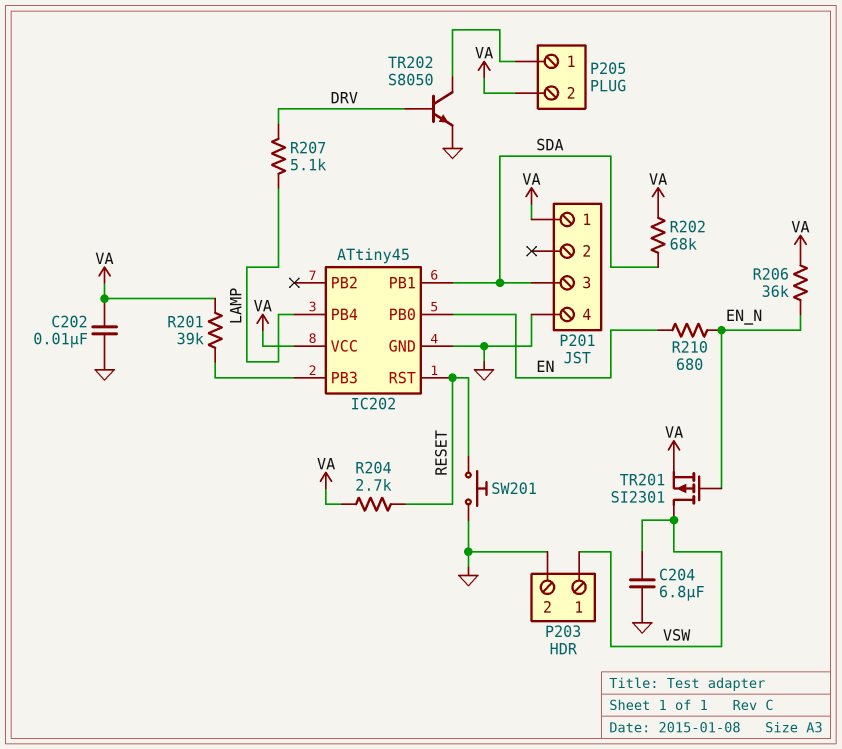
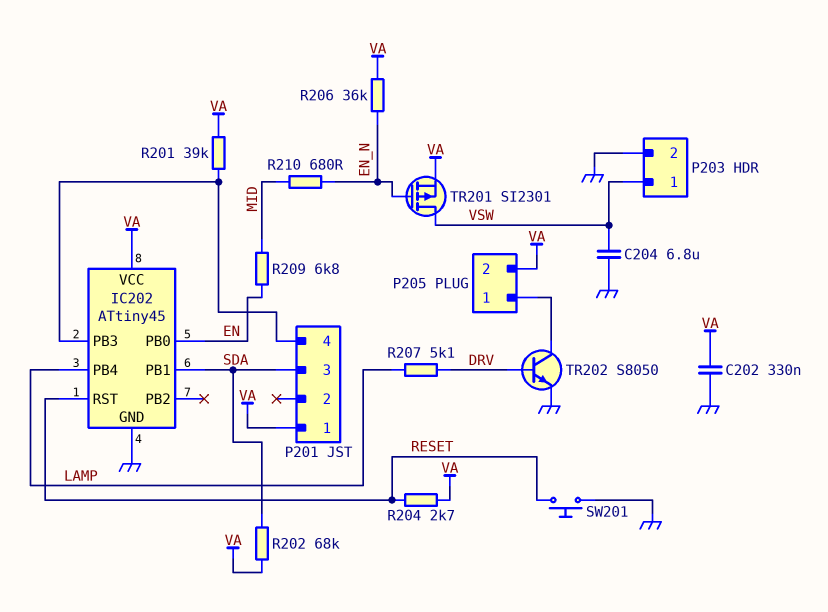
C202: 10nF (GND, VA) -> 330nF (GND, VA)
P201 pin 4: GND -> IC202/PB3
R209: none -> 6.8k (EN, MID)
R210: 680 (EN, EN_N) -> 680 (EN_N, MID)

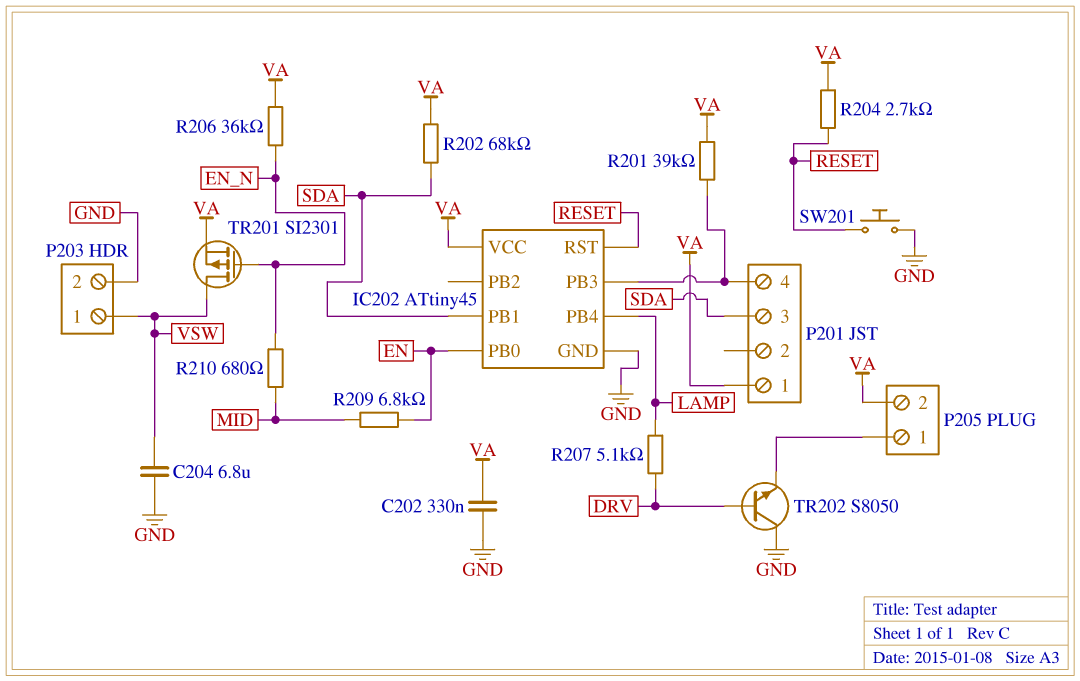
TR202: NPN S8050 (B DRV, C P205/1, E GND) -> NPN S8050 (B DRV, C GND, E P205/1)

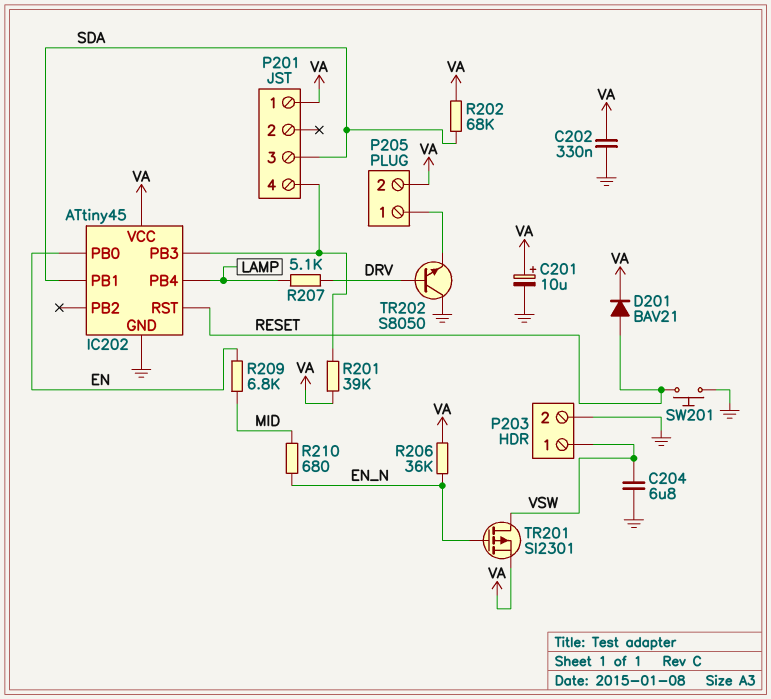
C201: none -> 10uF (plus VA, minus GND)
D201: none -> diode BAV21 (A RESET, K VA)
R204: 2.7k (RESET, VA) -> none

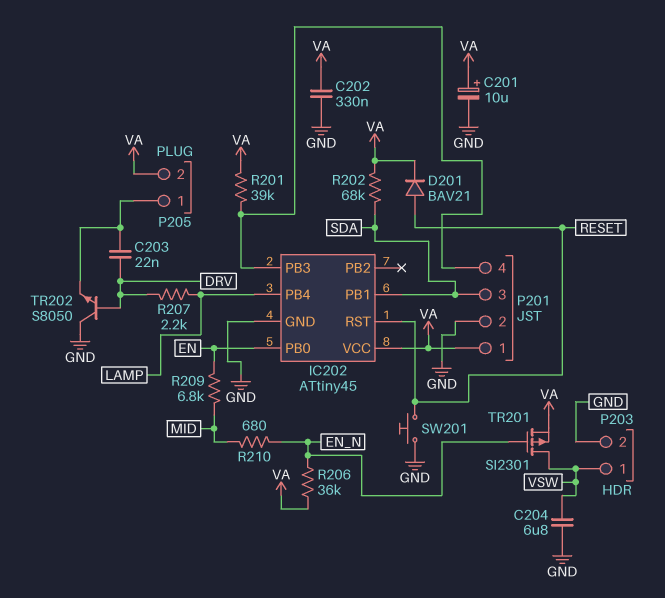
C203: none -> 22nF (DRV, P205/1)
P201 pin 2: none -> GND
R207: 5.1k (DRV, LAMP) -> 2.2k (DRV, LAMP)

